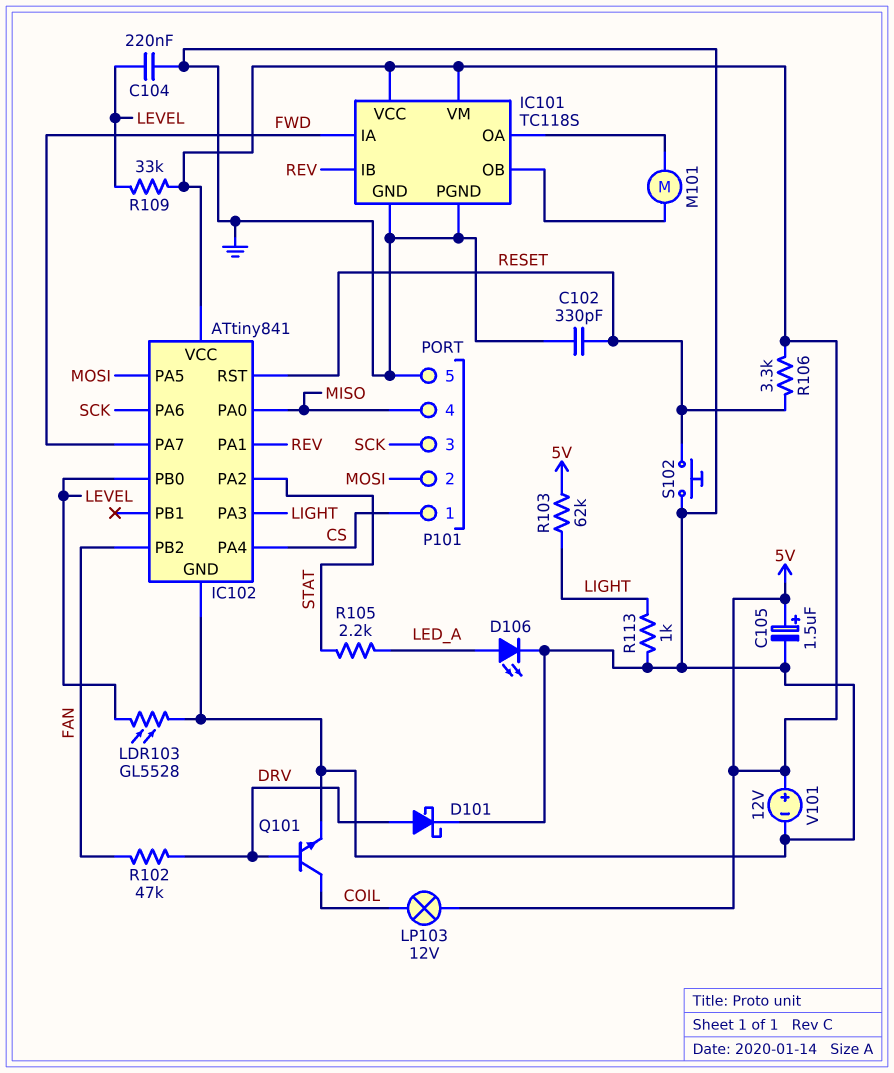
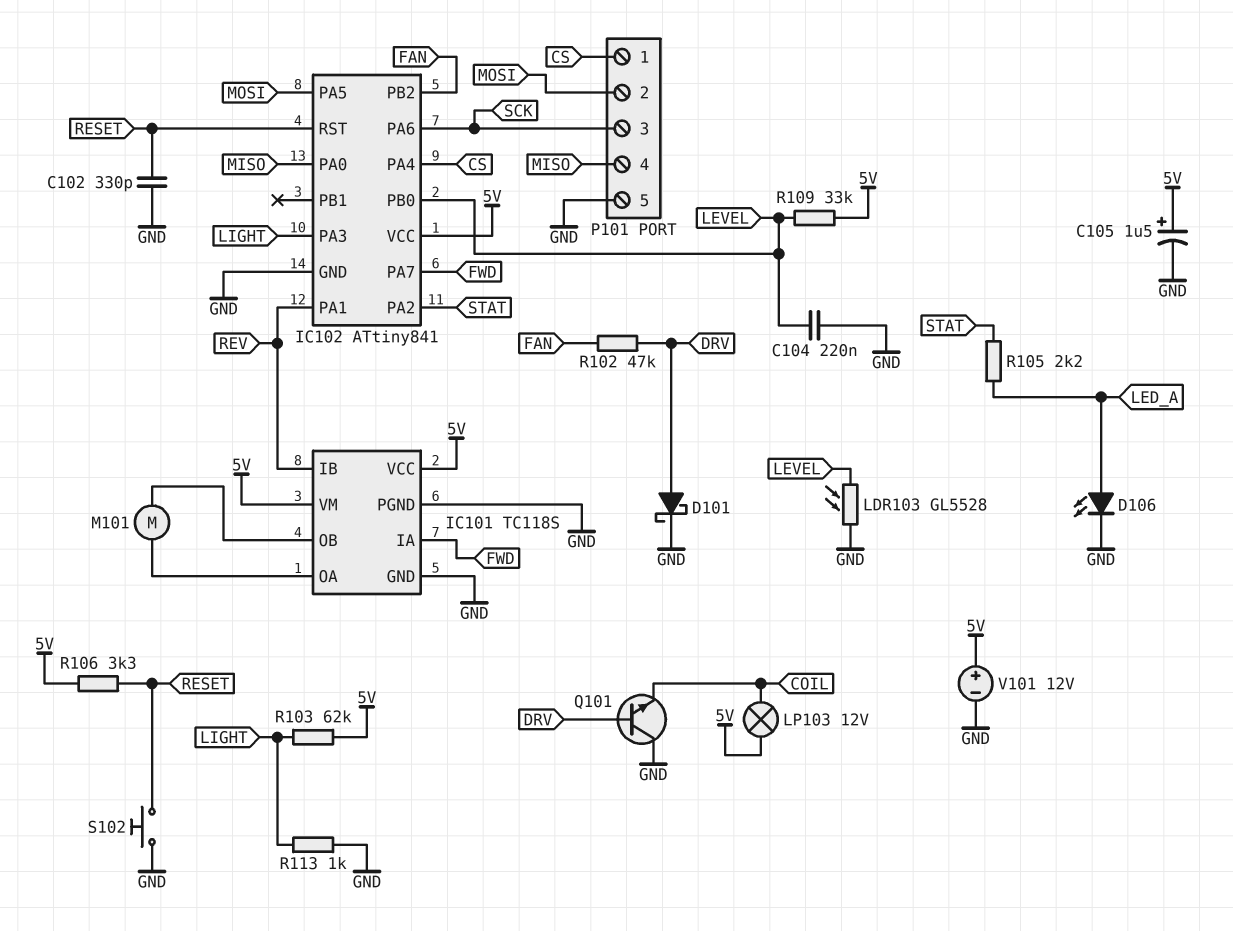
Q101: NPN (B DRV, C COIL, E GND) -> NPN (B DRV, C GND, E COIL)

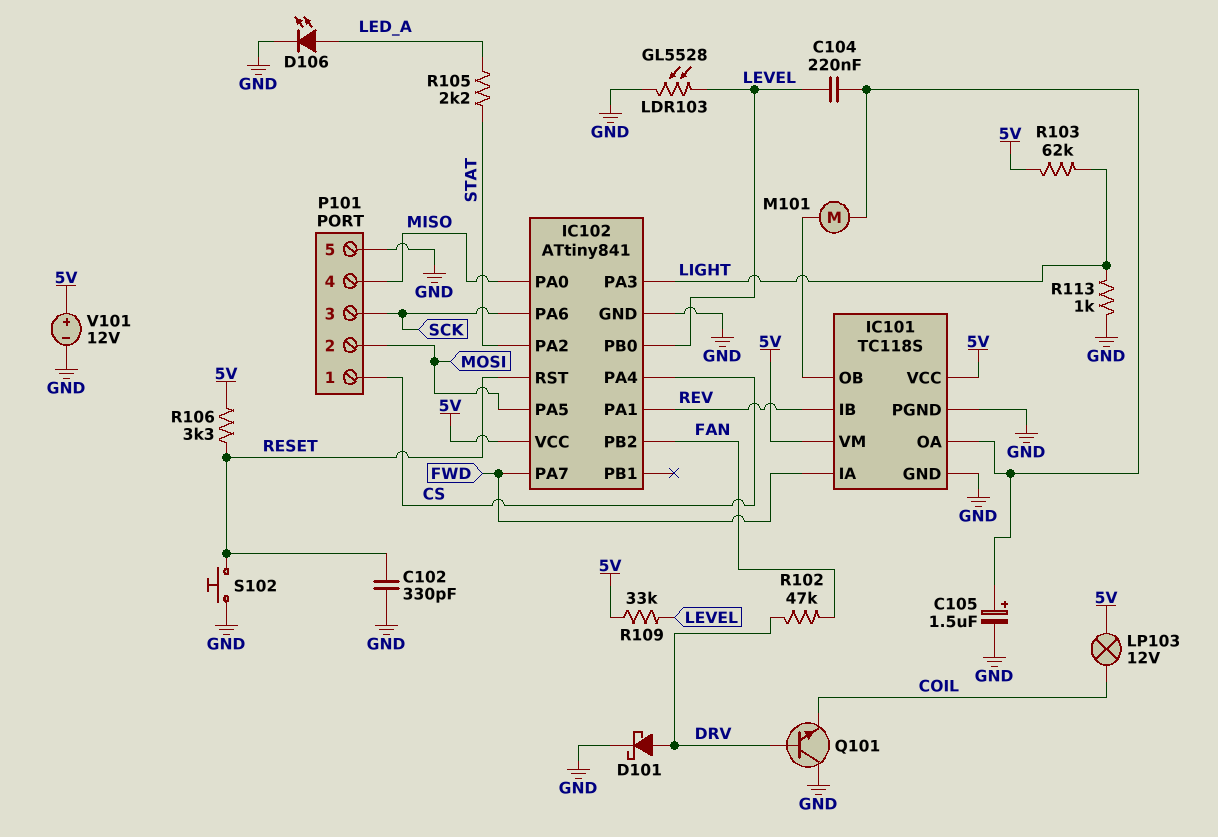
C104: 220nF (GND, LEVEL) -> 220nF (IC101/OA, LEVEL)
C105: 1.5uF (plus 5V, minus GND) -> 1.5uF (plus IC101/OA, minus GND)

